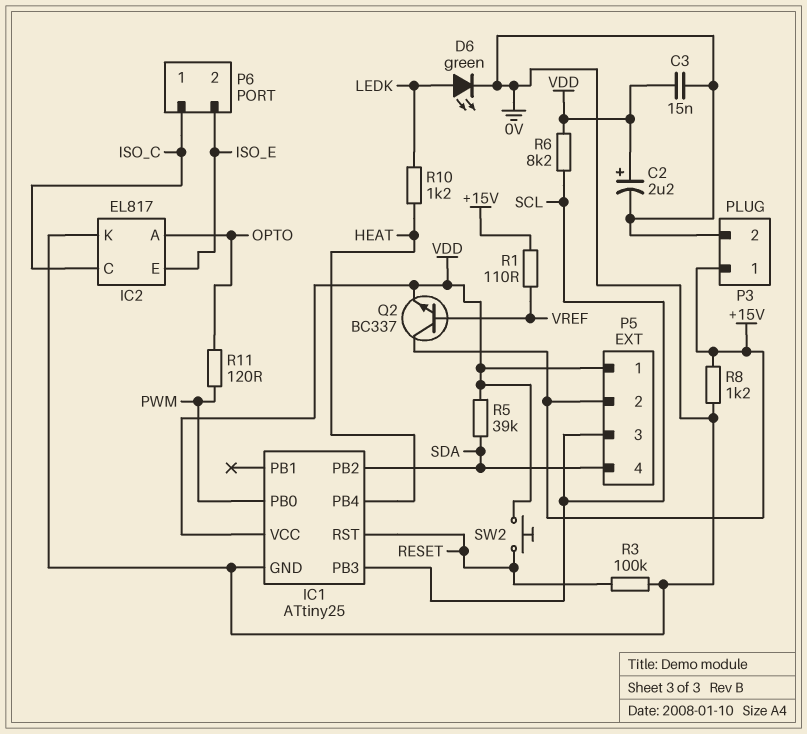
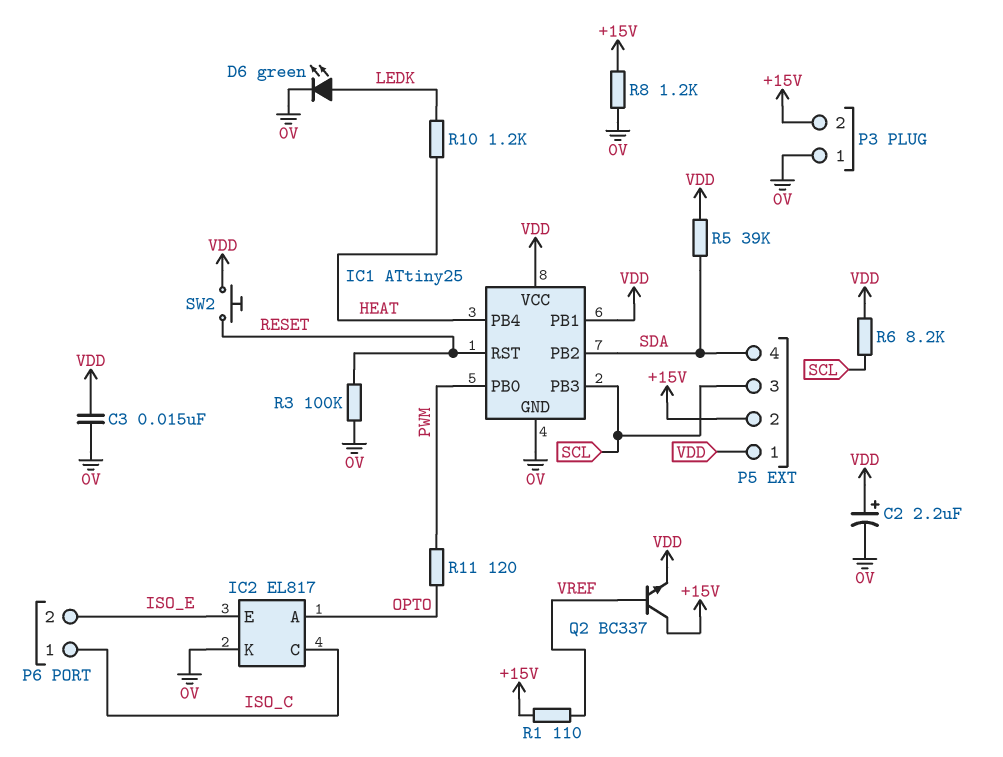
IC1 pin PB1: none -> VDD
P3 pin 1: +15V -> 0V
P3 pin 2: 0V -> +15V

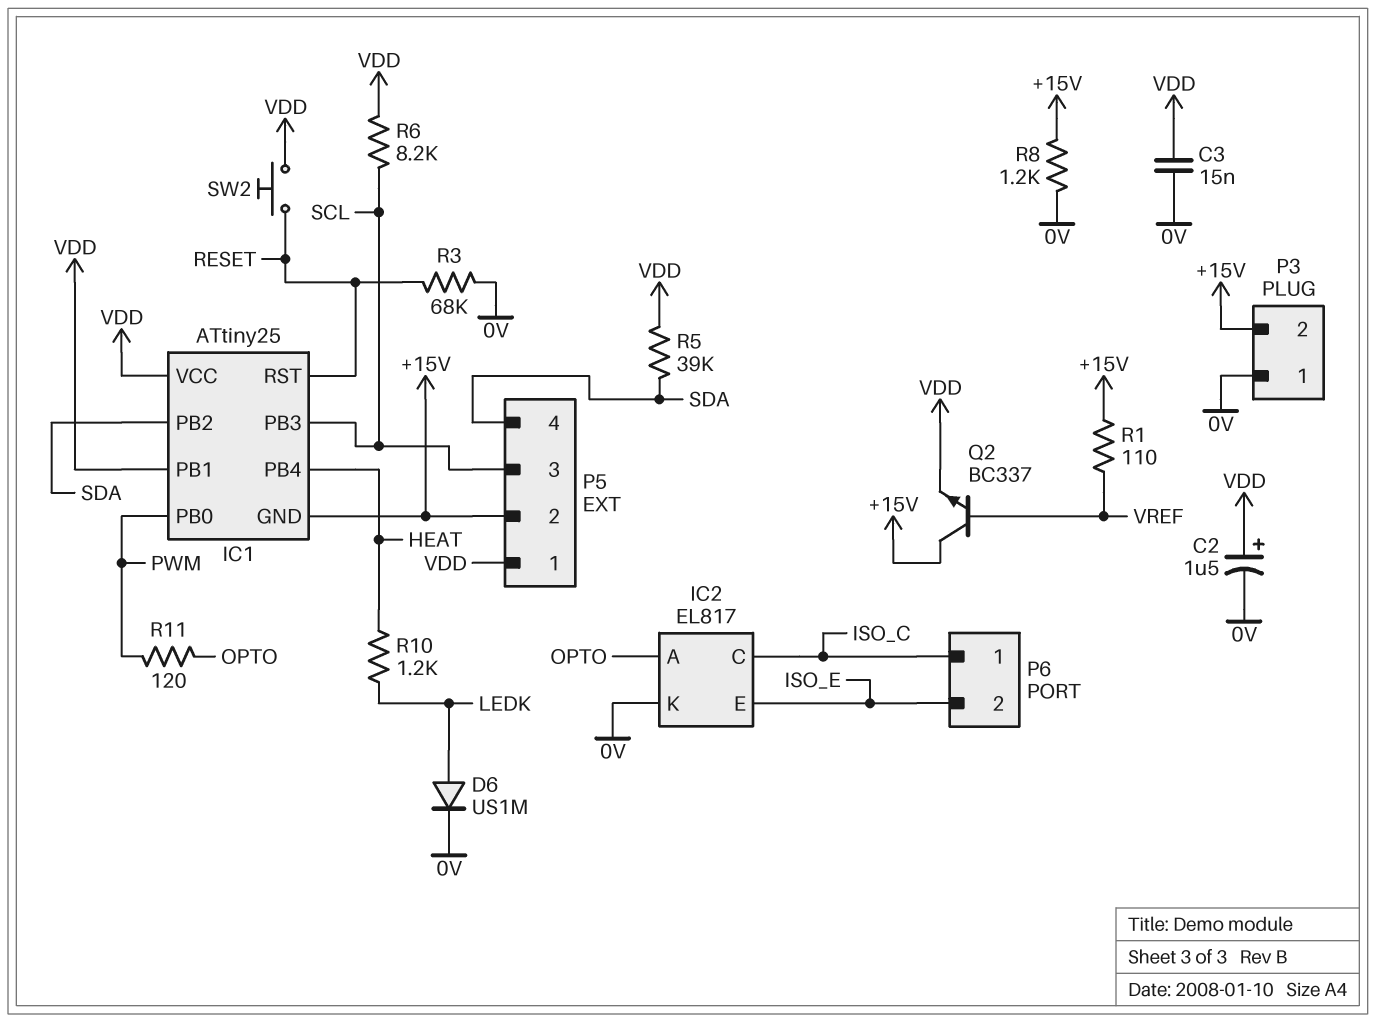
C2: 2.2uF (plus VDD, minus 0V) -> 1.5uF (plus VDD, minus 0V)
D6: LED green (A LEDK, K 0V) -> diode US1M (A LEDK, K 0V)
IC1 pin GND: 0V -> +15V
R3: 100k (0V, RESET) -> 68k (0V, RESET)

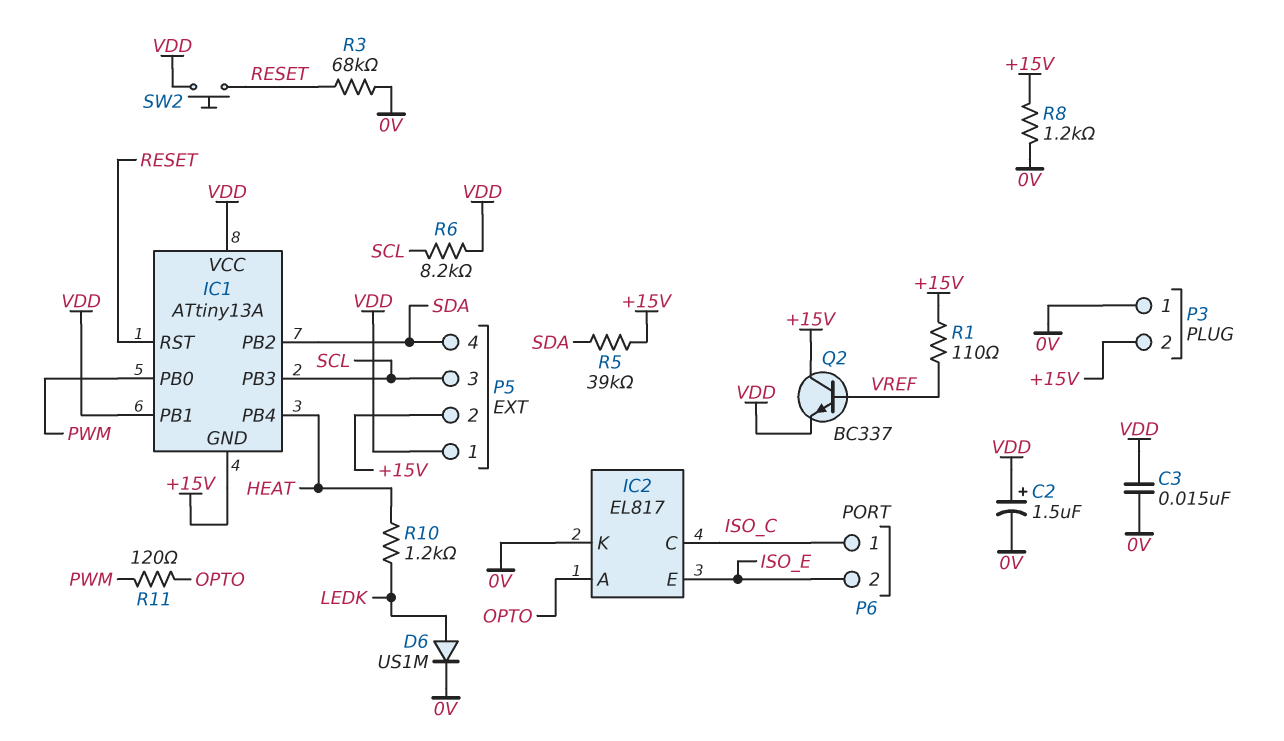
IC1: ATtiny25 -> ATtiny13A
R5: 39k (SDA, VDD) -> 39k (+15V, SDA)

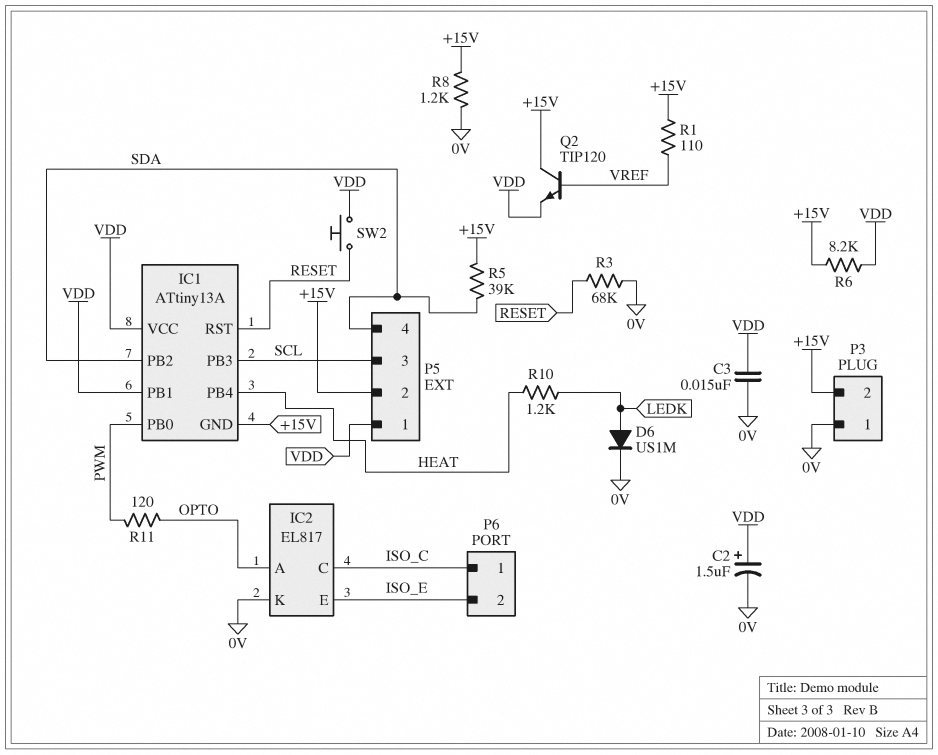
Q2: NPN BC337 (B VREF, C +15V, E VDD) -> NPN TIP120 (B VREF, C +15V, E VDD)
R6: 8.2k (SCL, VDD) -> 8.2k (+15V, VDD)

